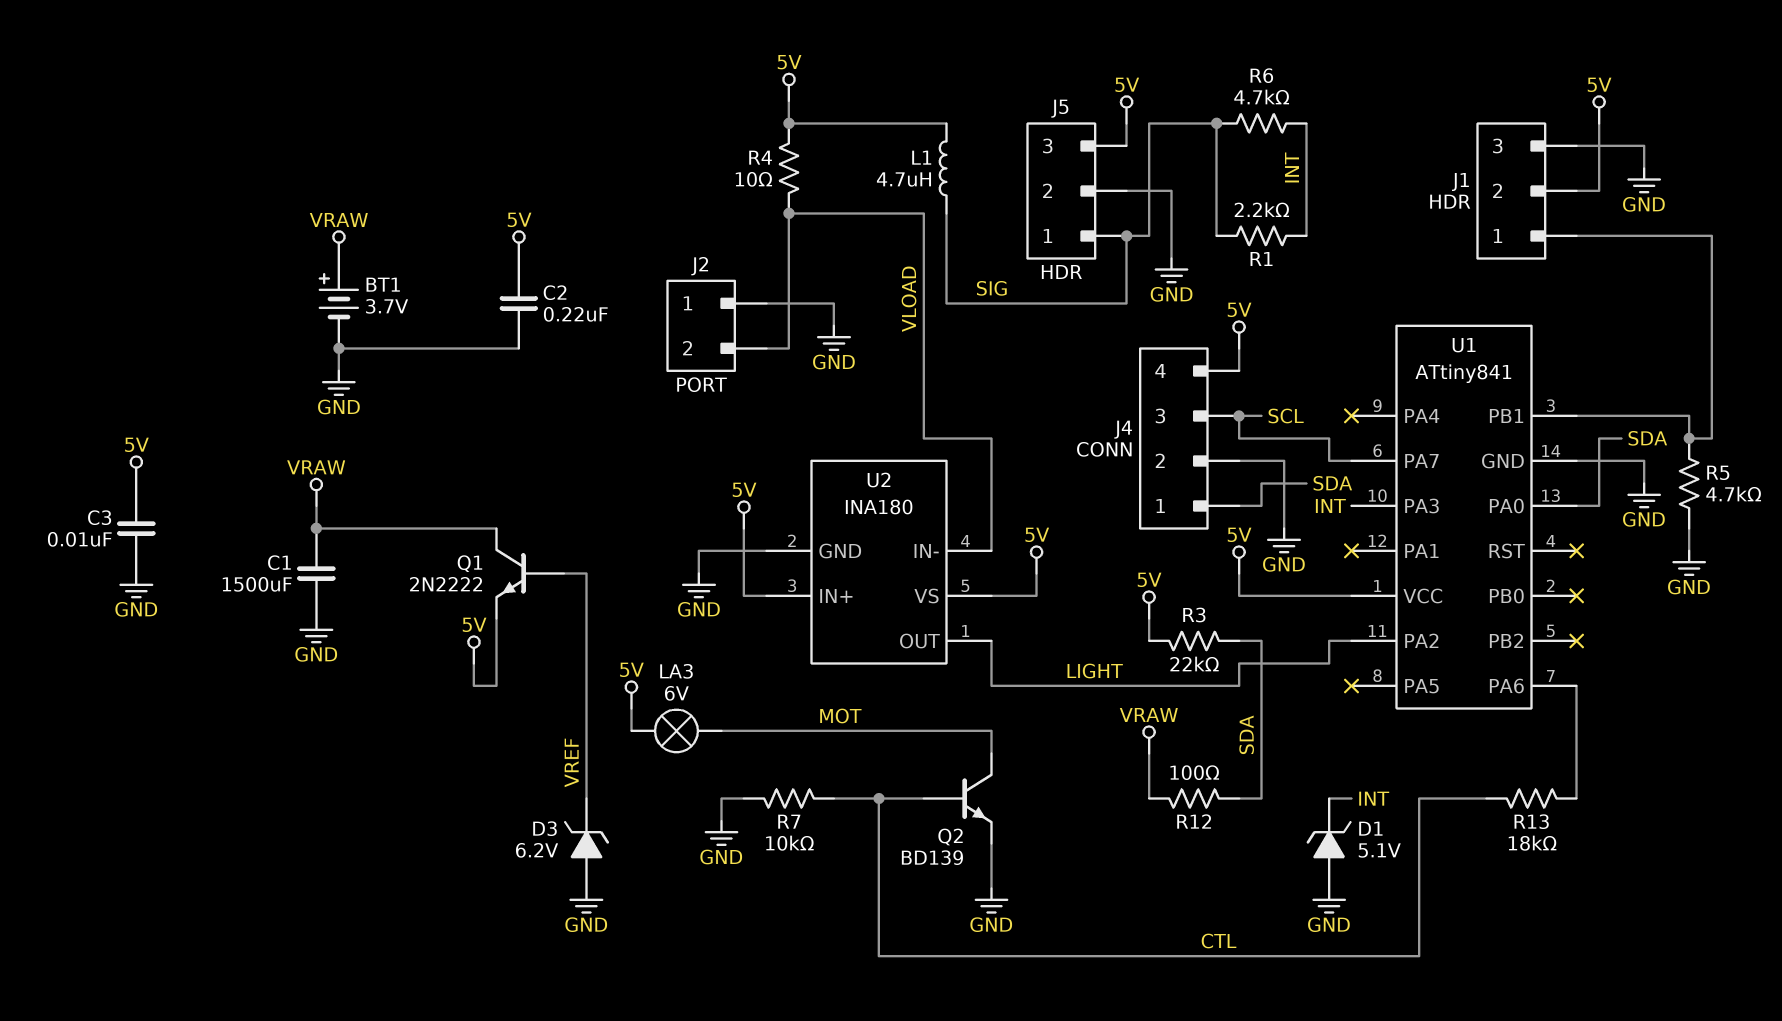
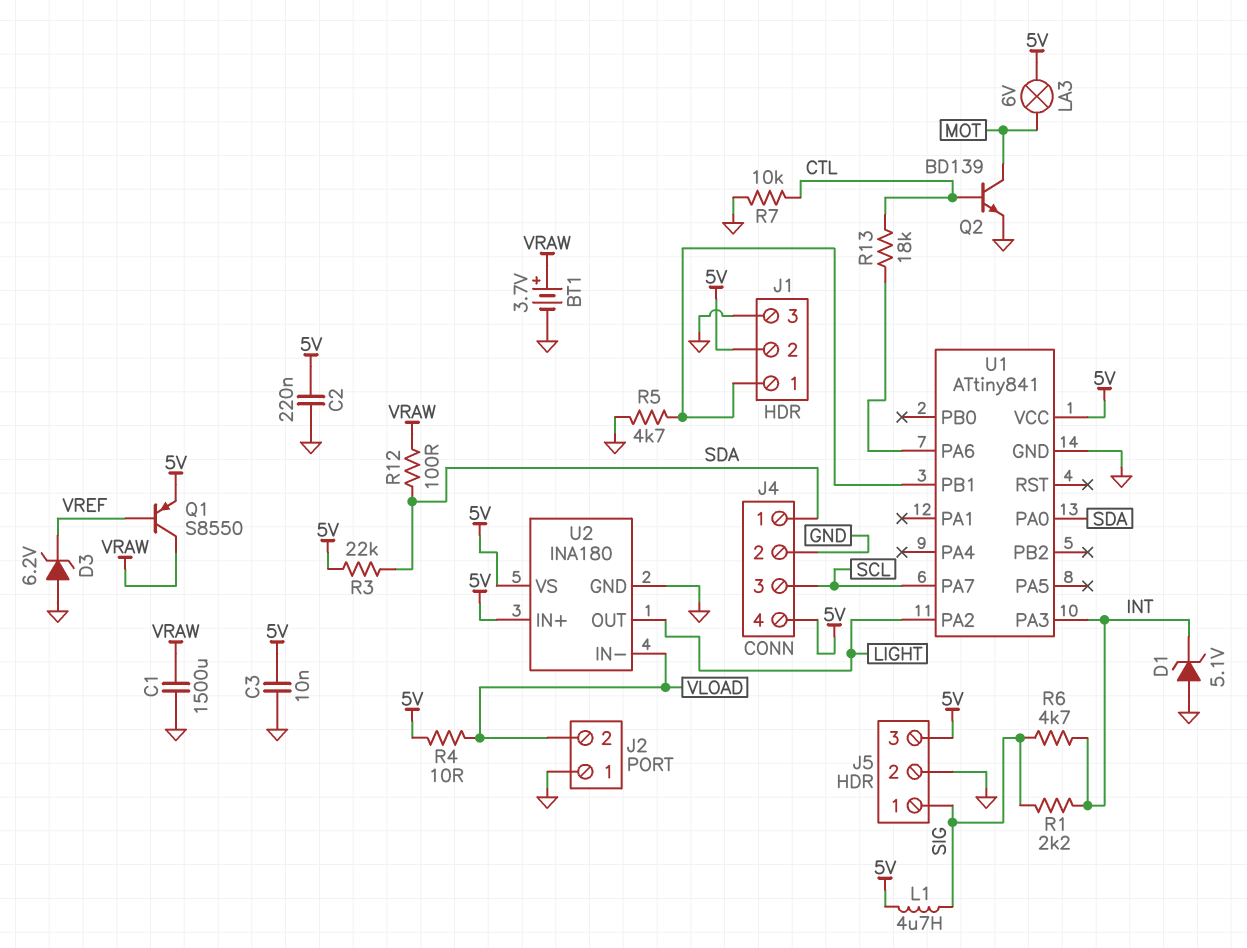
Q1: NPN 2N2222 (B VREF, C VRAW, E 5V) -> PNP S8550 (B VREF, C VRAW, E 5V)

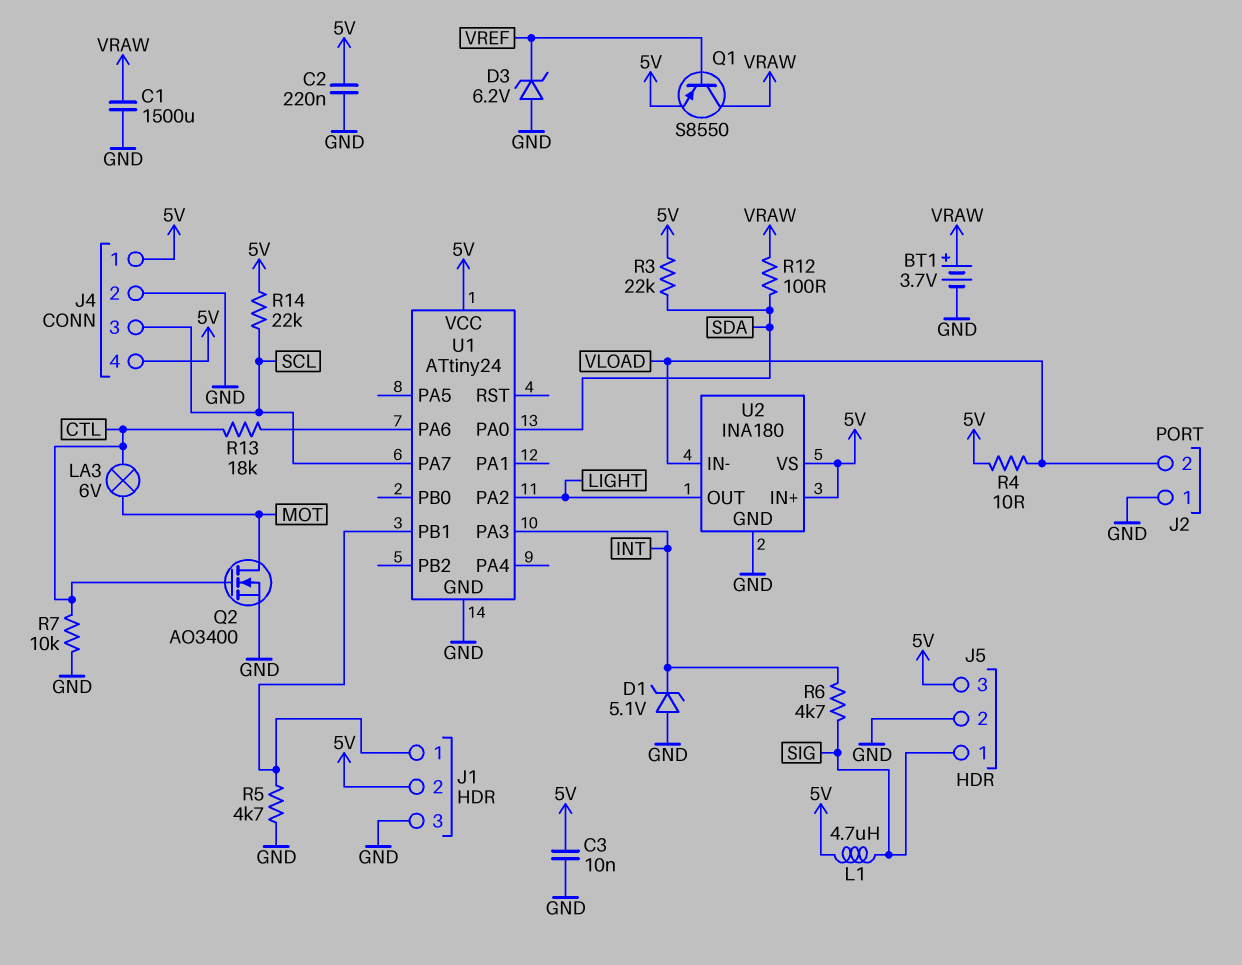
J4 pin 1: SDA -> 5V
LA3: lamp 6V (5V, MOT) -> lamp 6V (CTL, MOT)
Q2: NPN BD139 (B CTL, C MOT, E GND) -> NMOS AO3400 (G CTL, D MOT, S GND)
R1: 2.2k (INT, SIG) -> none
R14: none -> 22k (5V, SCL)
U1: ATtiny841 -> ATtiny24

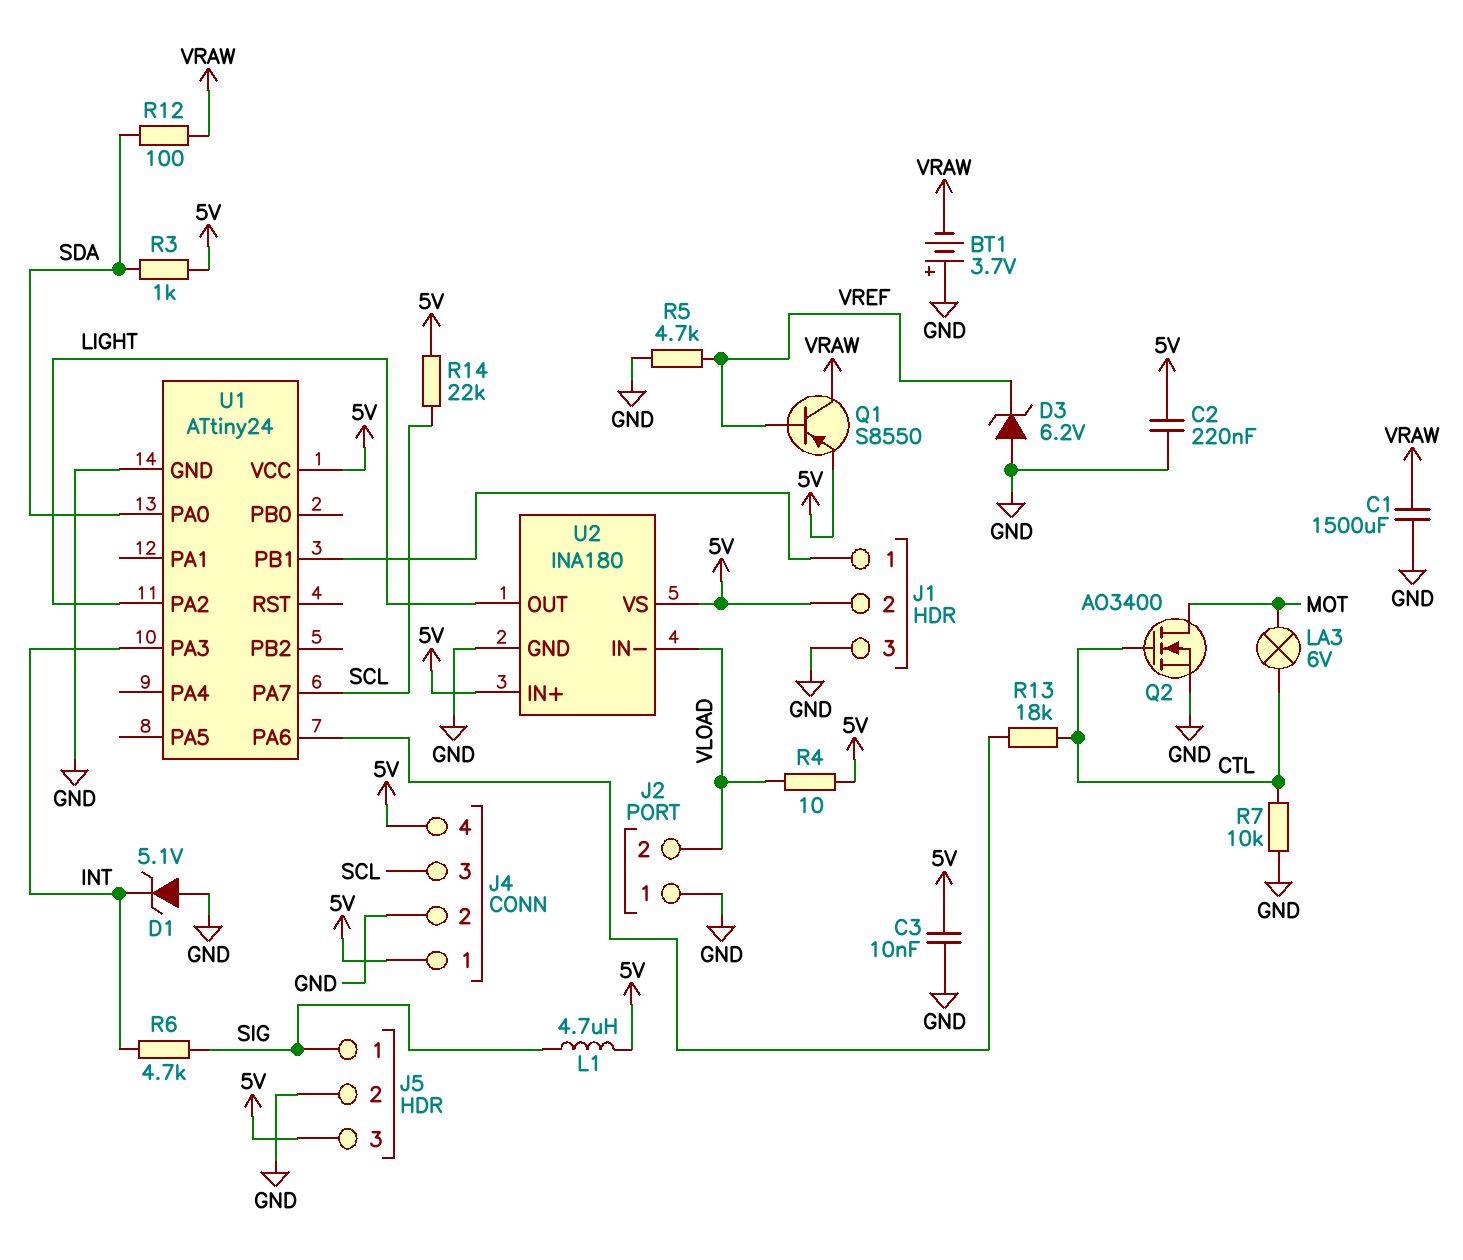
BT1: 3.7V (plus VRAW, minus GND) -> 3.7V (plus GND, minus VRAW)
R3: 22k (5V, SDA) -> 1k (5V, SDA)
R5: 4.7k (GND, J1/1) -> 4.7k (GND, VREF)

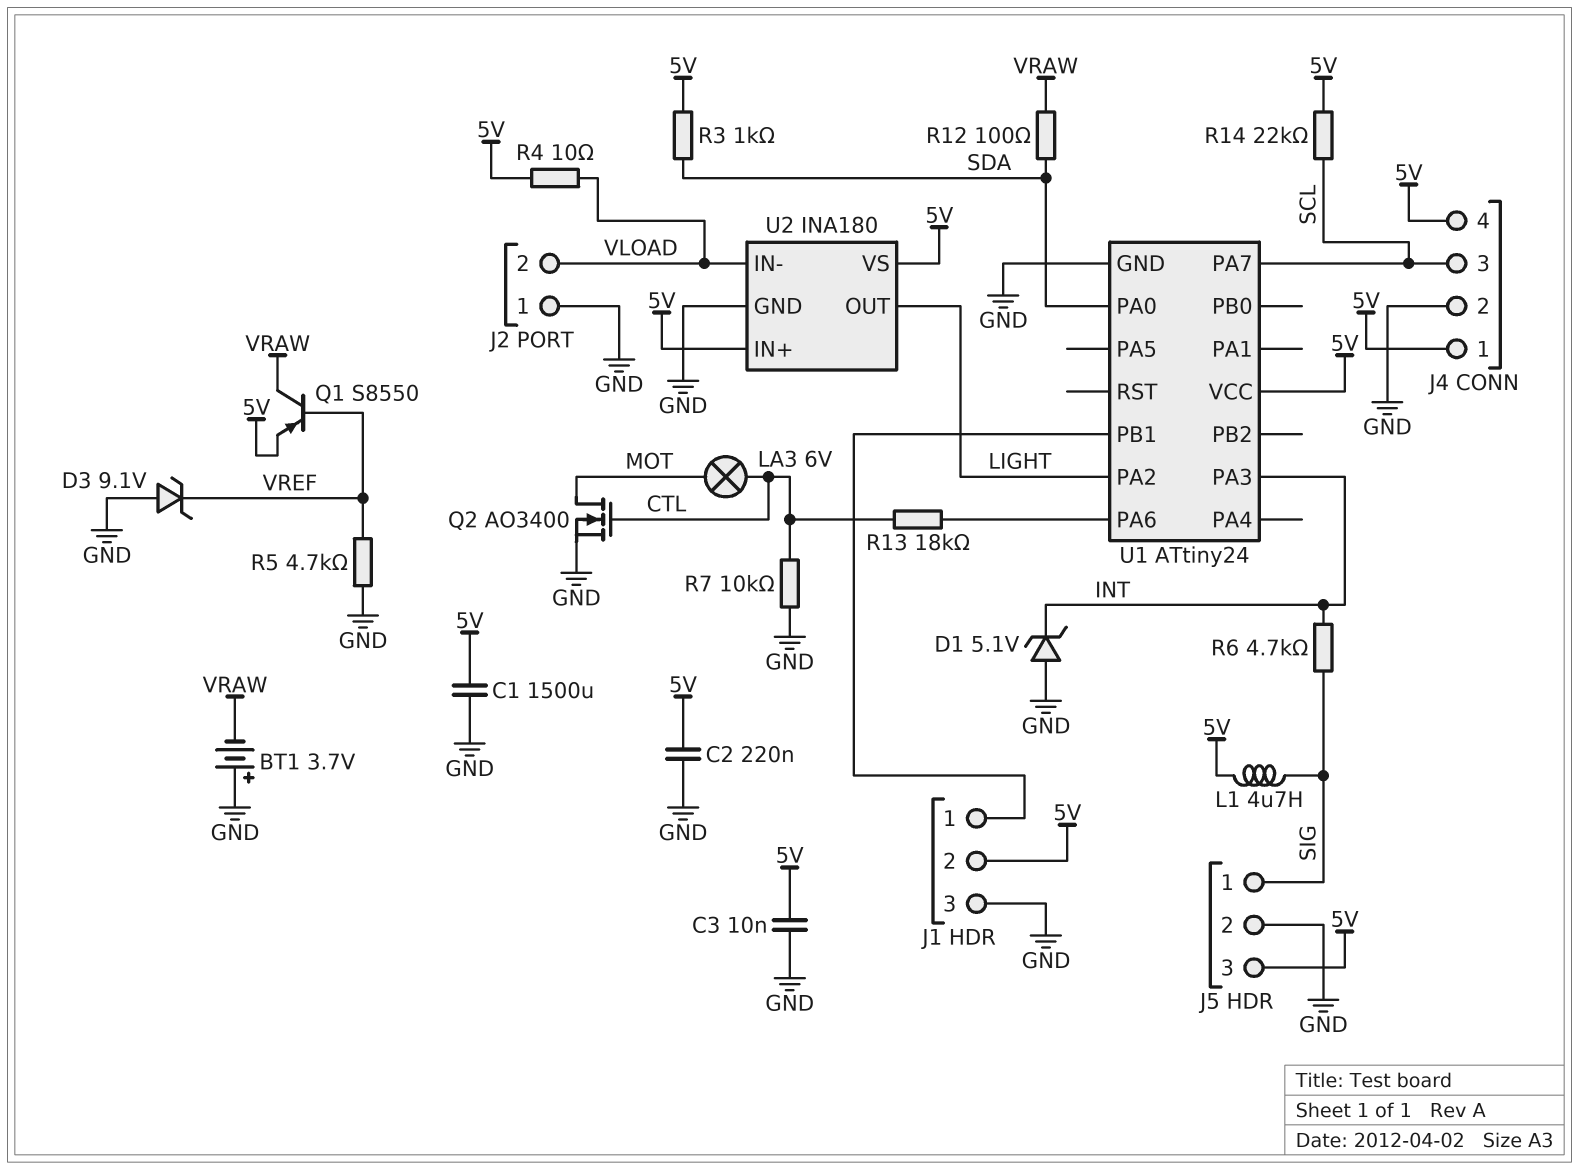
C1: 1500uF (GND, VRAW) -> 1500uF (5V, GND)
D3: zener 6.2V (A GND, K VREF) -> zener 9.1V (A GND, K VREF)

